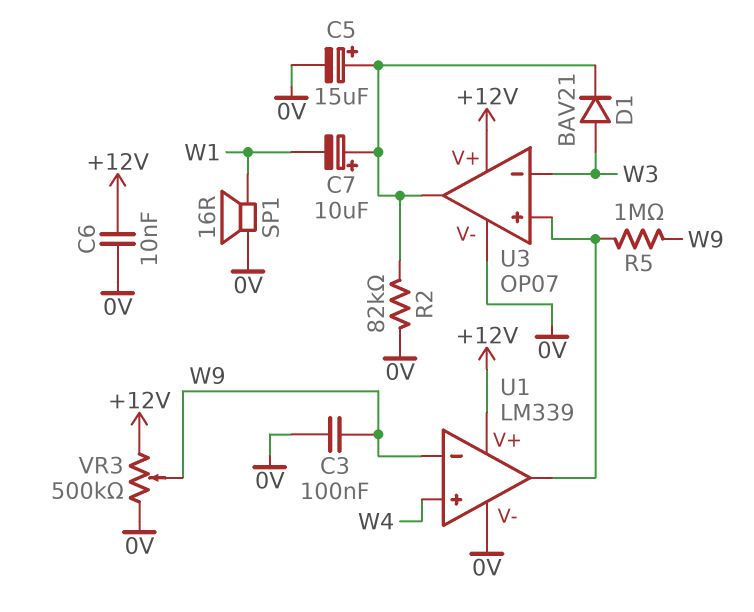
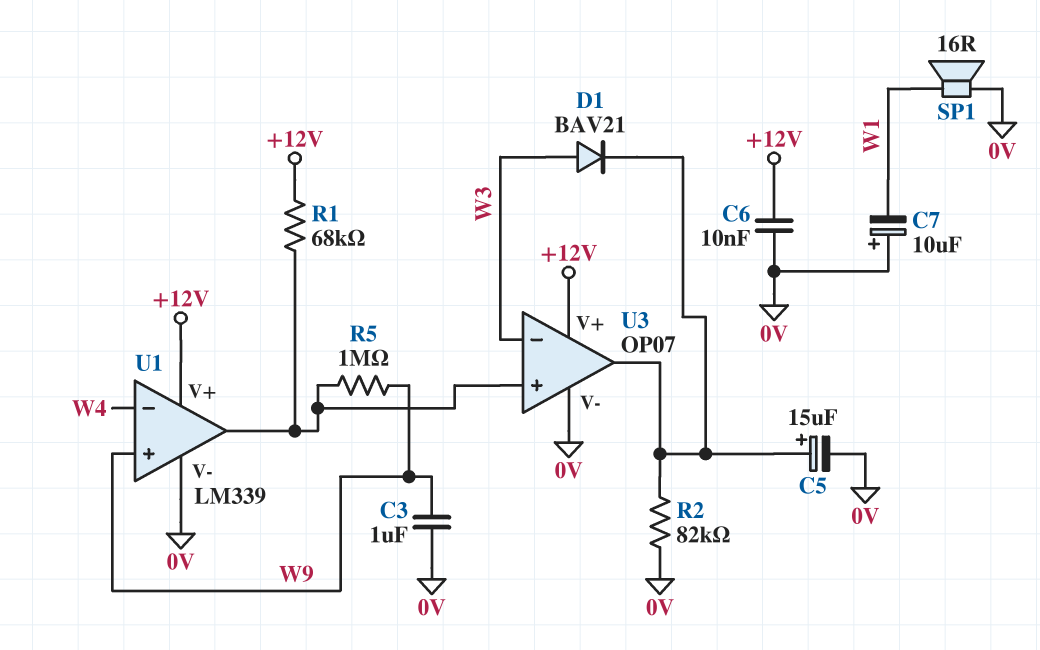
C3: 100nF (0V, W9) -> 1uF (0V, W9)
C7: 10uF (plus U3/out, minus W1) -> 10uF (plus 0V, minus W1)
R1: none -> 68k (+12V, U1/out)
U1 pin in+: W4 -> W9
U1 pin in-: W9 -> W4
VR3: 500k (+12V, 0V, wiper W9) -> none

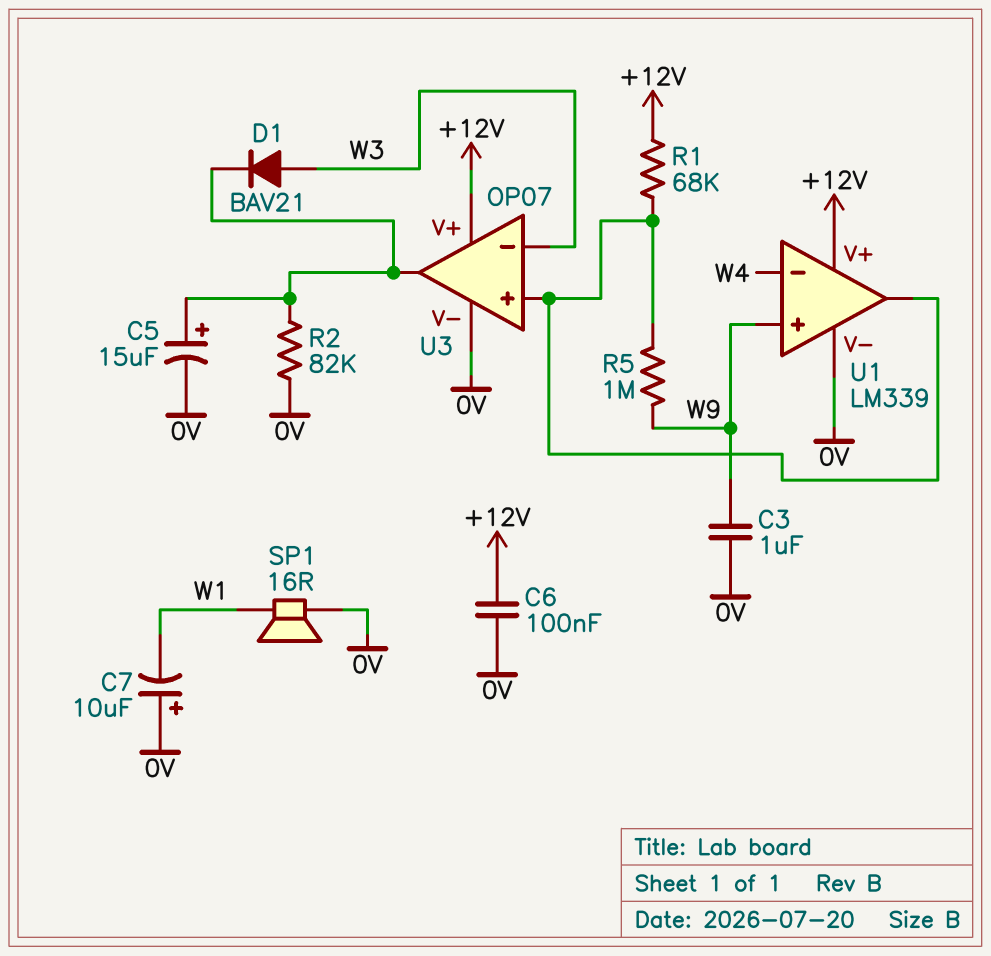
C6: 10nF (+12V, 0V) -> 100nF (+12V, 0V)

